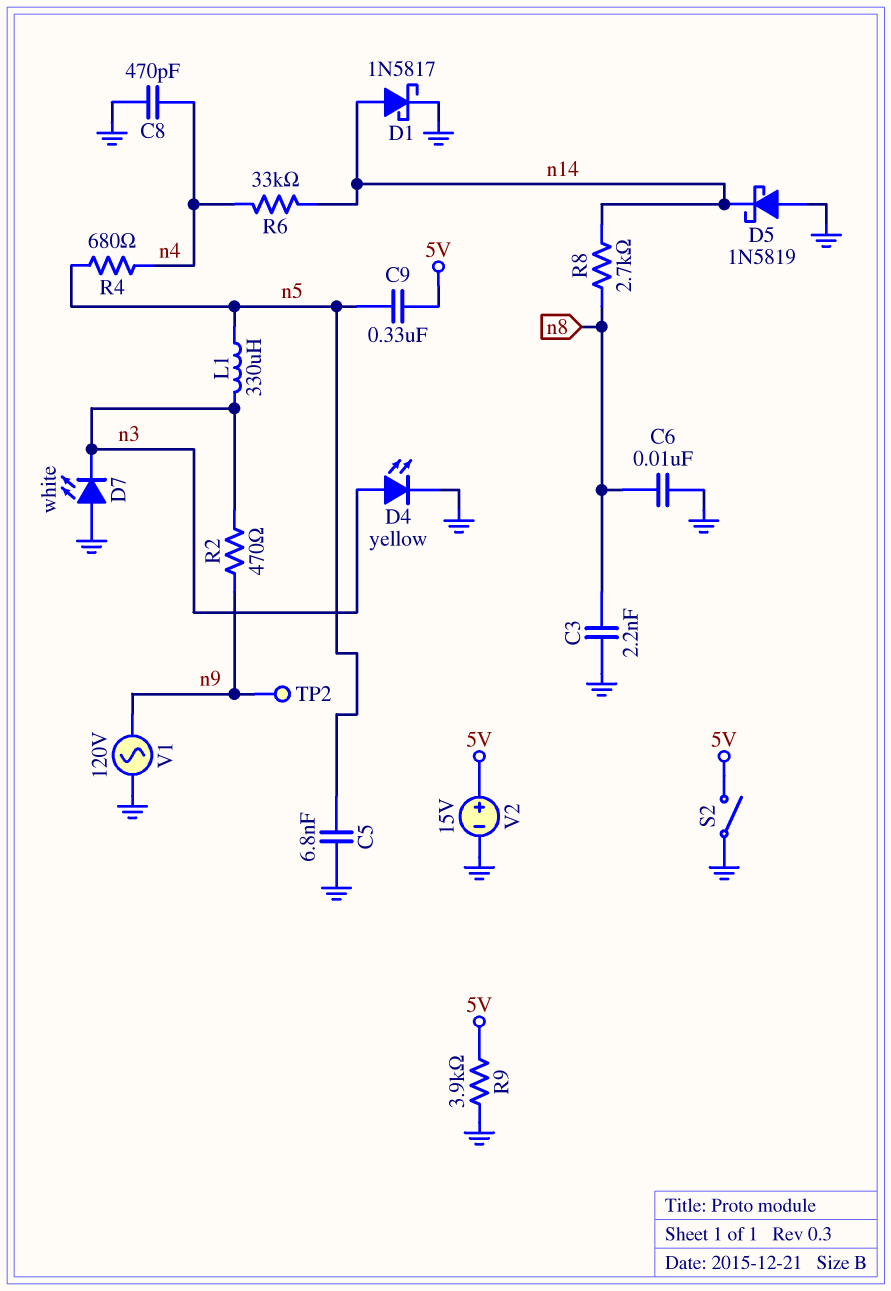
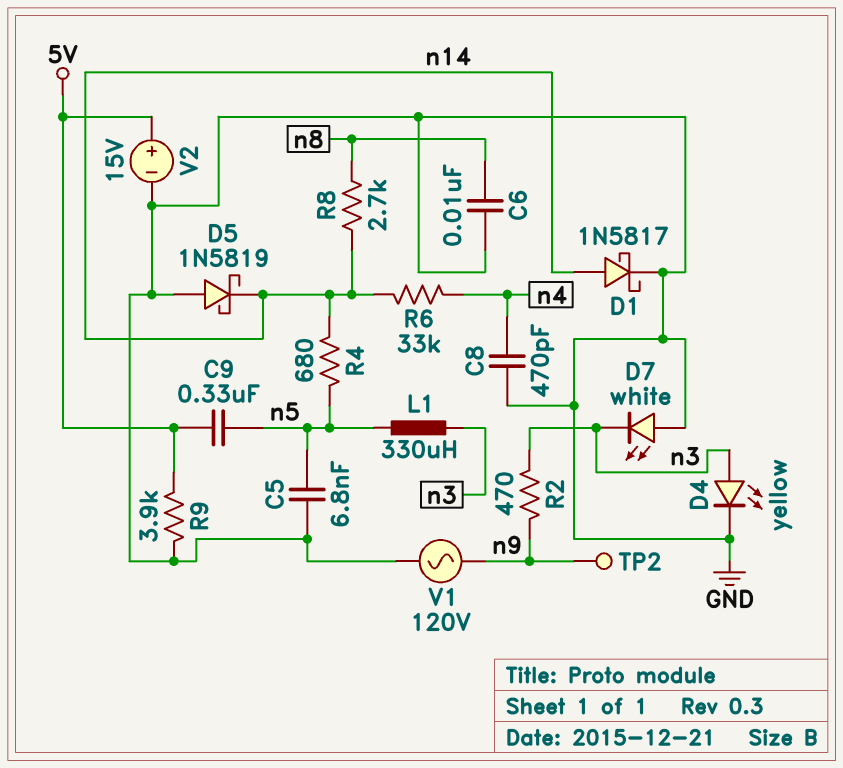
C3: 2.2nF (GND, n8) -> none
R4: 680 (n4, n5) -> 680 (n5, n14)
S2: switch (5V, GND) -> none

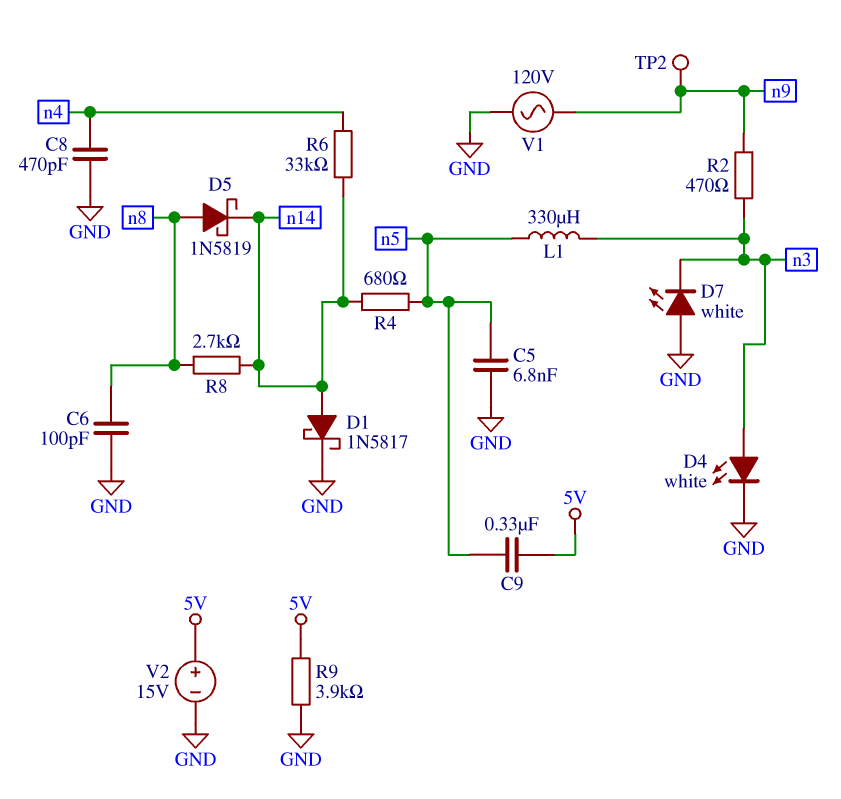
C6: 10nF (GND, n8) -> 100pF (GND, n8)
D4: LED yellow (A n3, K GND) -> LED white (A n3, K GND)
D5: schottky 1N5819 (A GND, K n14) -> schottky 1N5819 (A n8, K n14)

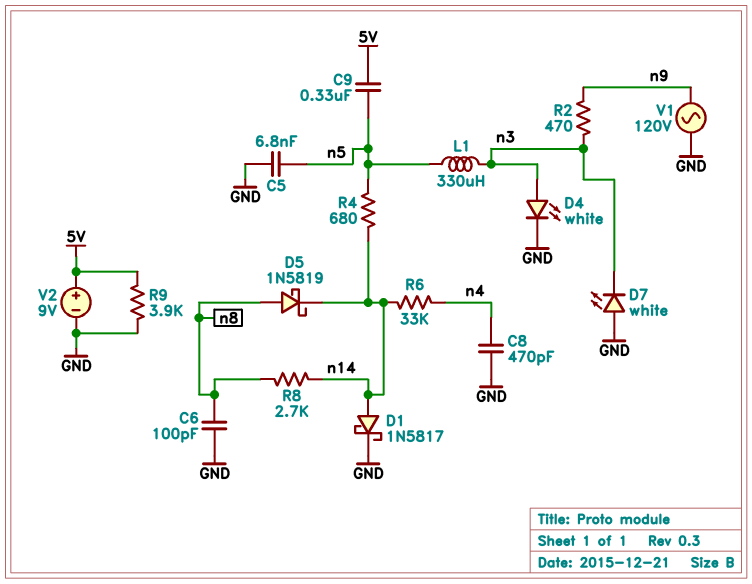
TP2: test point (n9) -> none
V2: 15V (plus 5V, minus GND) -> 9V (plus 5V, minus GND)

